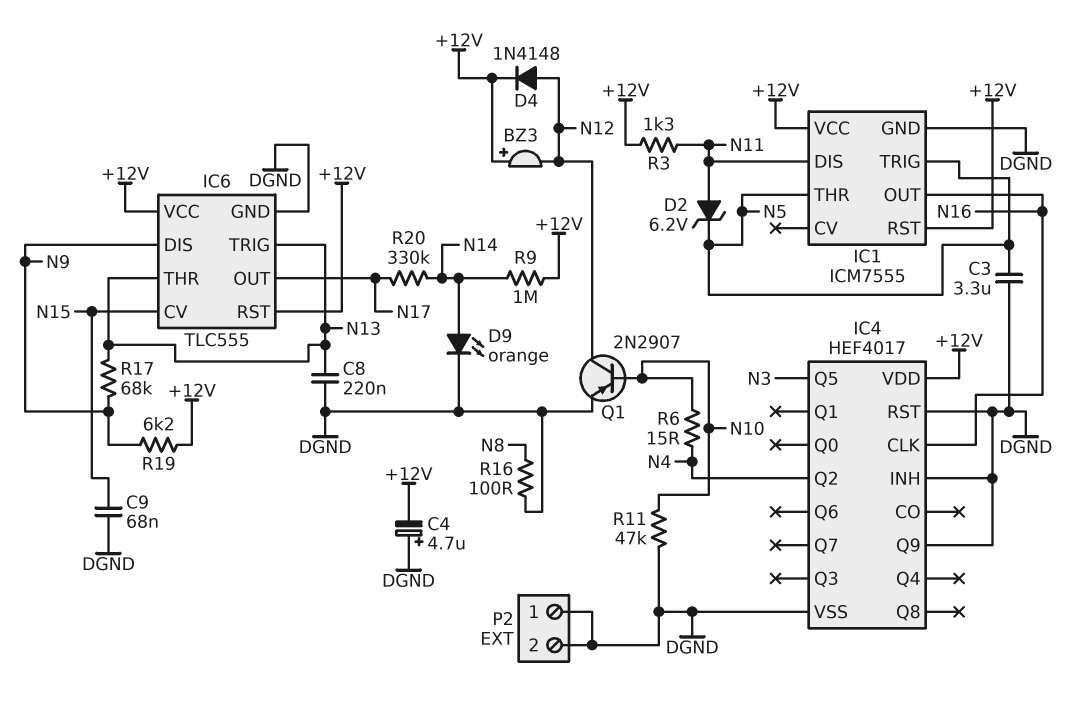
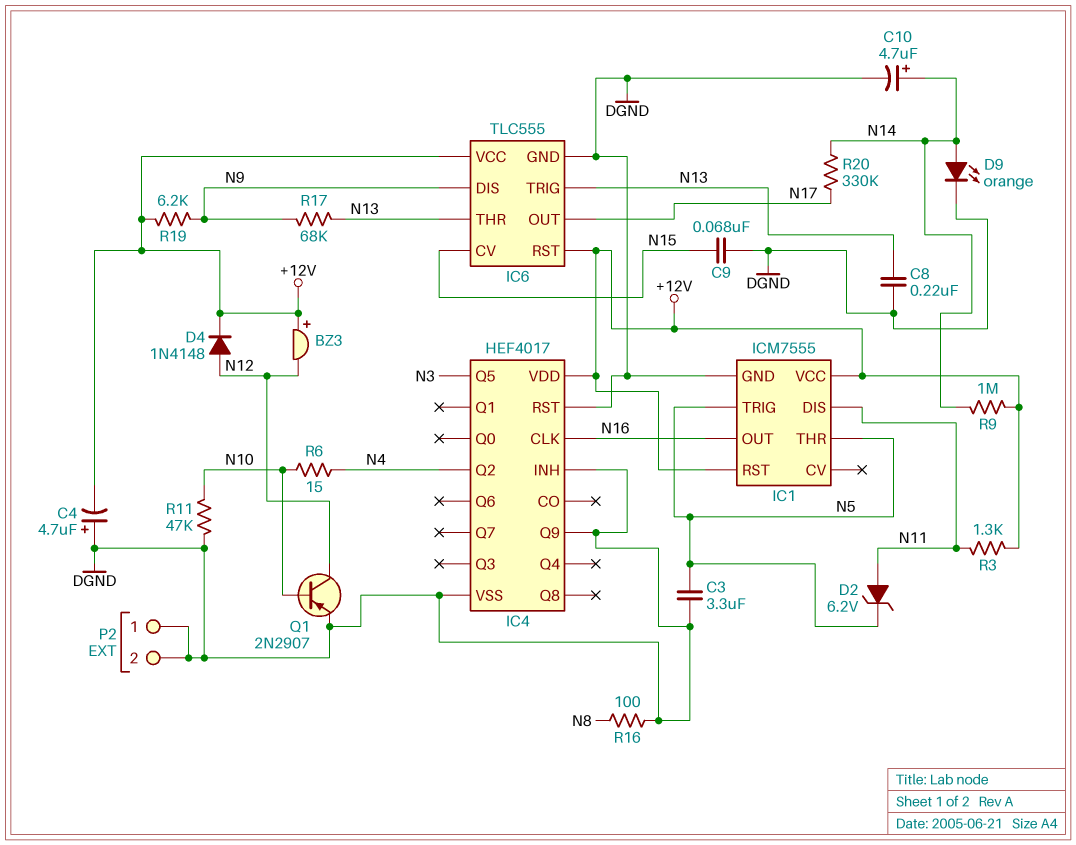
C10: none -> 4.7uF (plus N14, minus DGND)

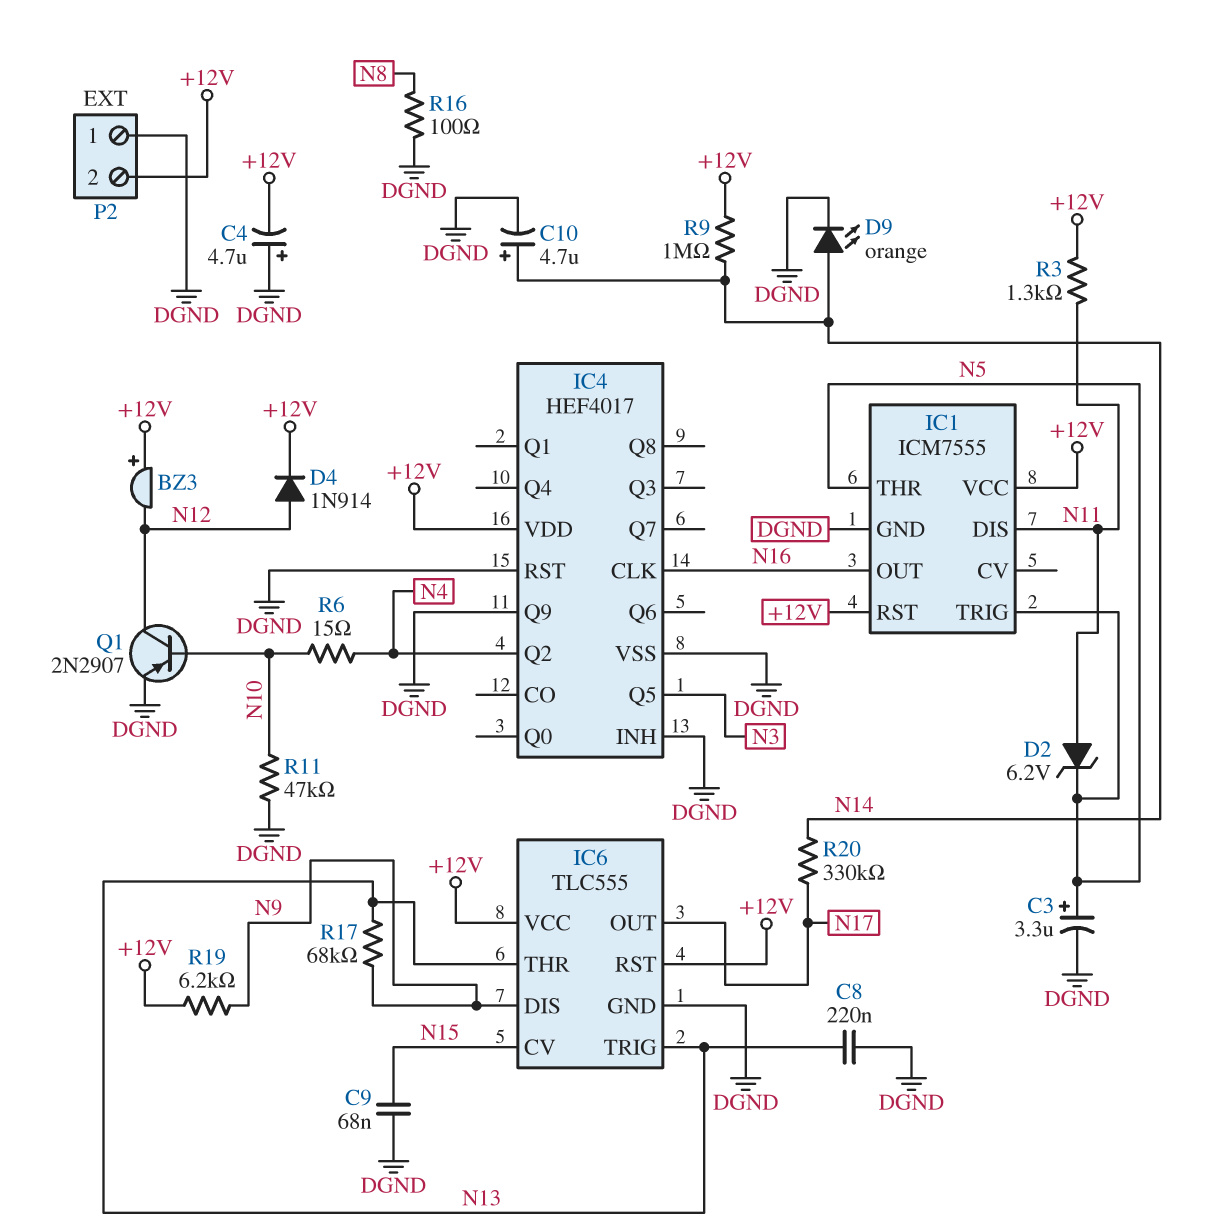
C3: 3.3uF (DGND, N5) -> 3.3uF (plus N5, minus DGND)
D4: diode 1N4148 (A N12, K +12V) -> diode 1N914 (A N12, K +12V)
P2 pin 2: DGND -> +12V

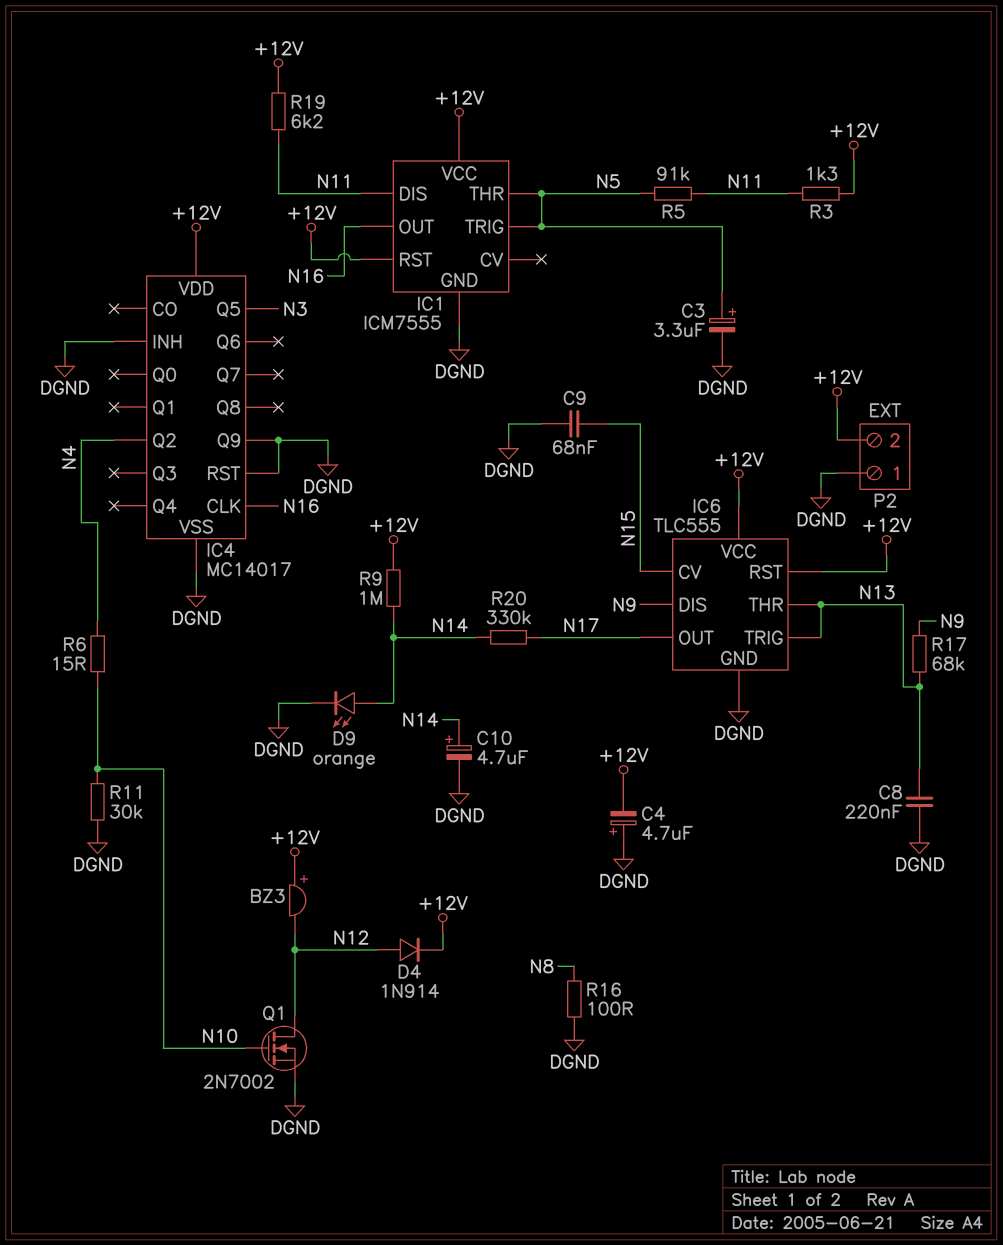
D2: zener 6.2V (A N11, K N5) -> none
IC4: HEF4017 -> MC14017
Q1: PNP 2N2907 (B N10, C N12, E DGND) -> NMOS 2N7002 (G N10, D N12, S DGND)
R5: none -> 91k (N5, N11)
R11: 47k (DGND, N10) -> 30k (DGND, N10)
R19: 6.2k (+12V, N9) -> 6.2k (+12V, N11)

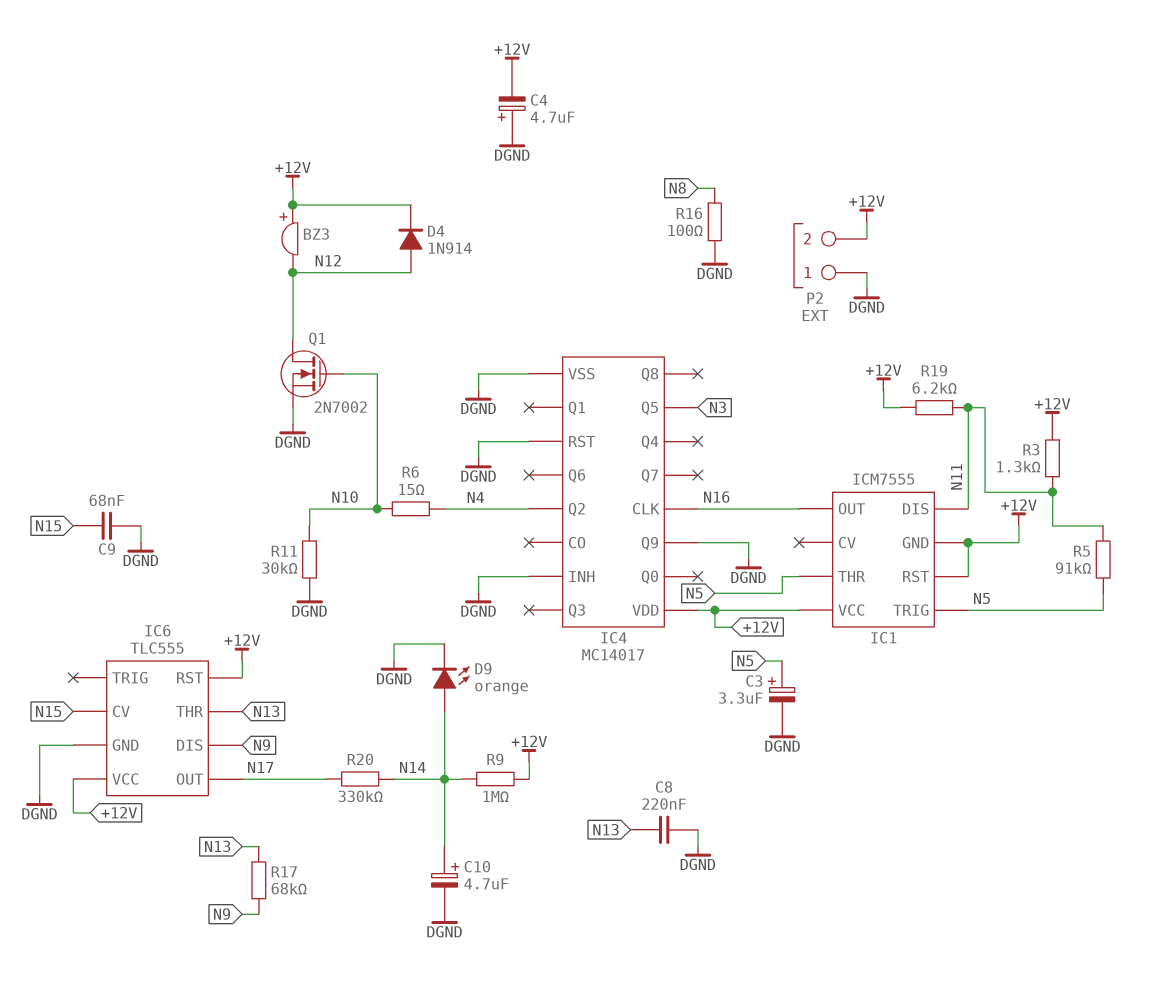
IC1 pin GND: DGND -> +12V
IC6 pin TRIG: N13 -> none

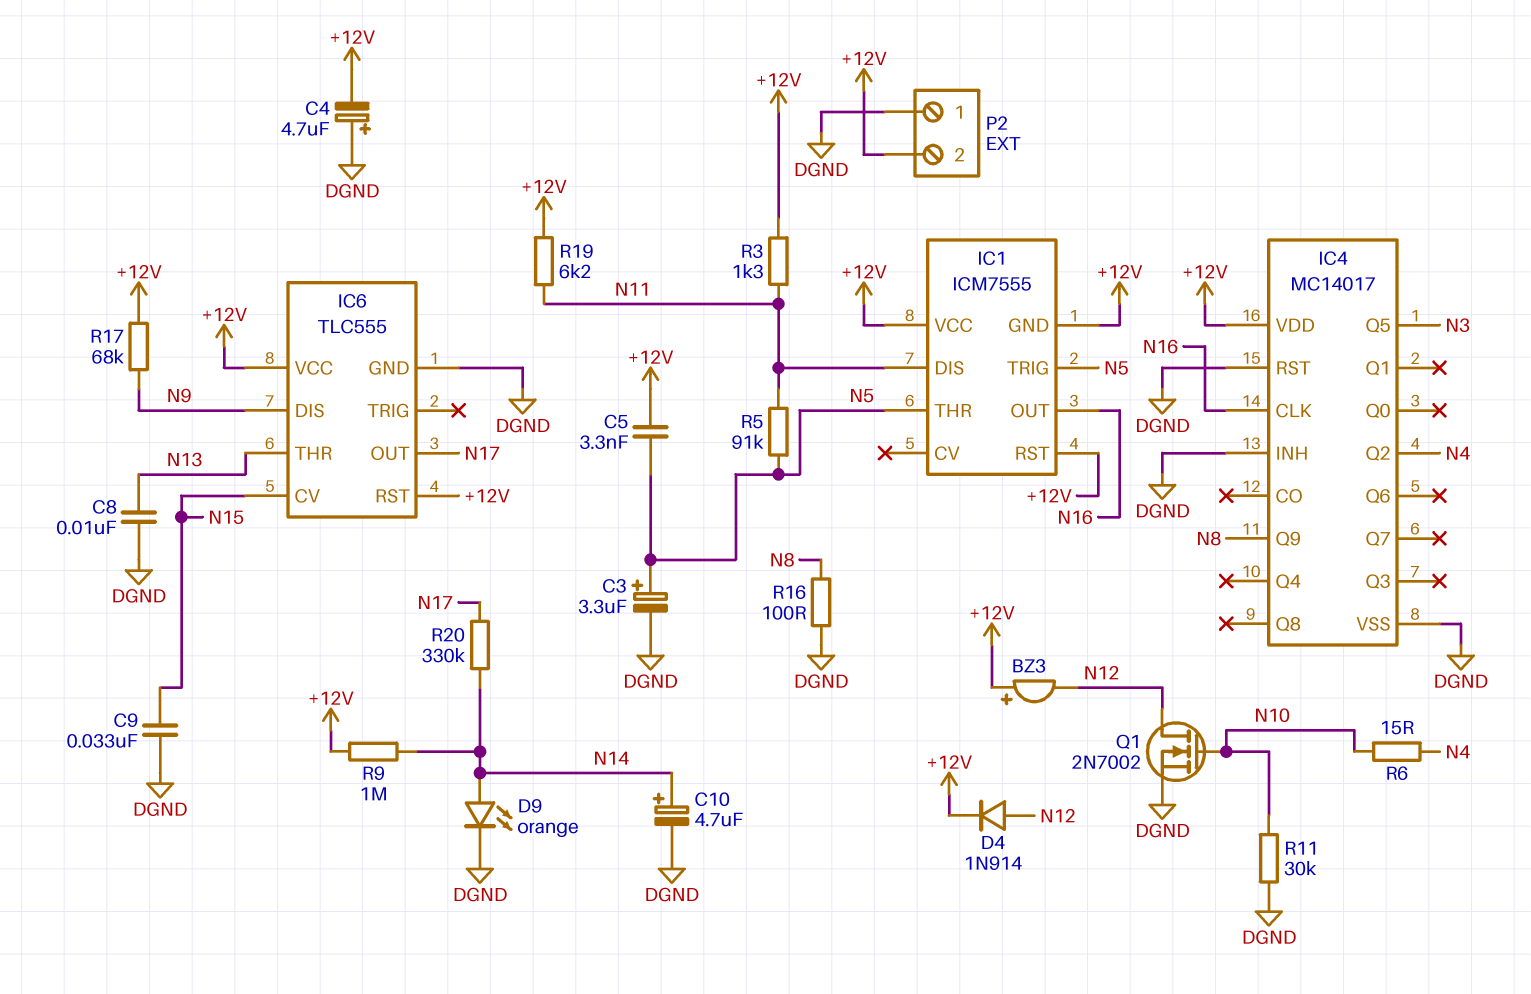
C5: none -> 3.3nF (+12V, N5)
C8: 220nF (DGND, N13) -> 10nF (DGND, N13)
C9: 68nF (DGND, N15) -> 33nF (DGND, N15)
IC4 pin Q9: DGND -> N8
R17: 68k (N9, N13) -> 68k (+12V, N9)

